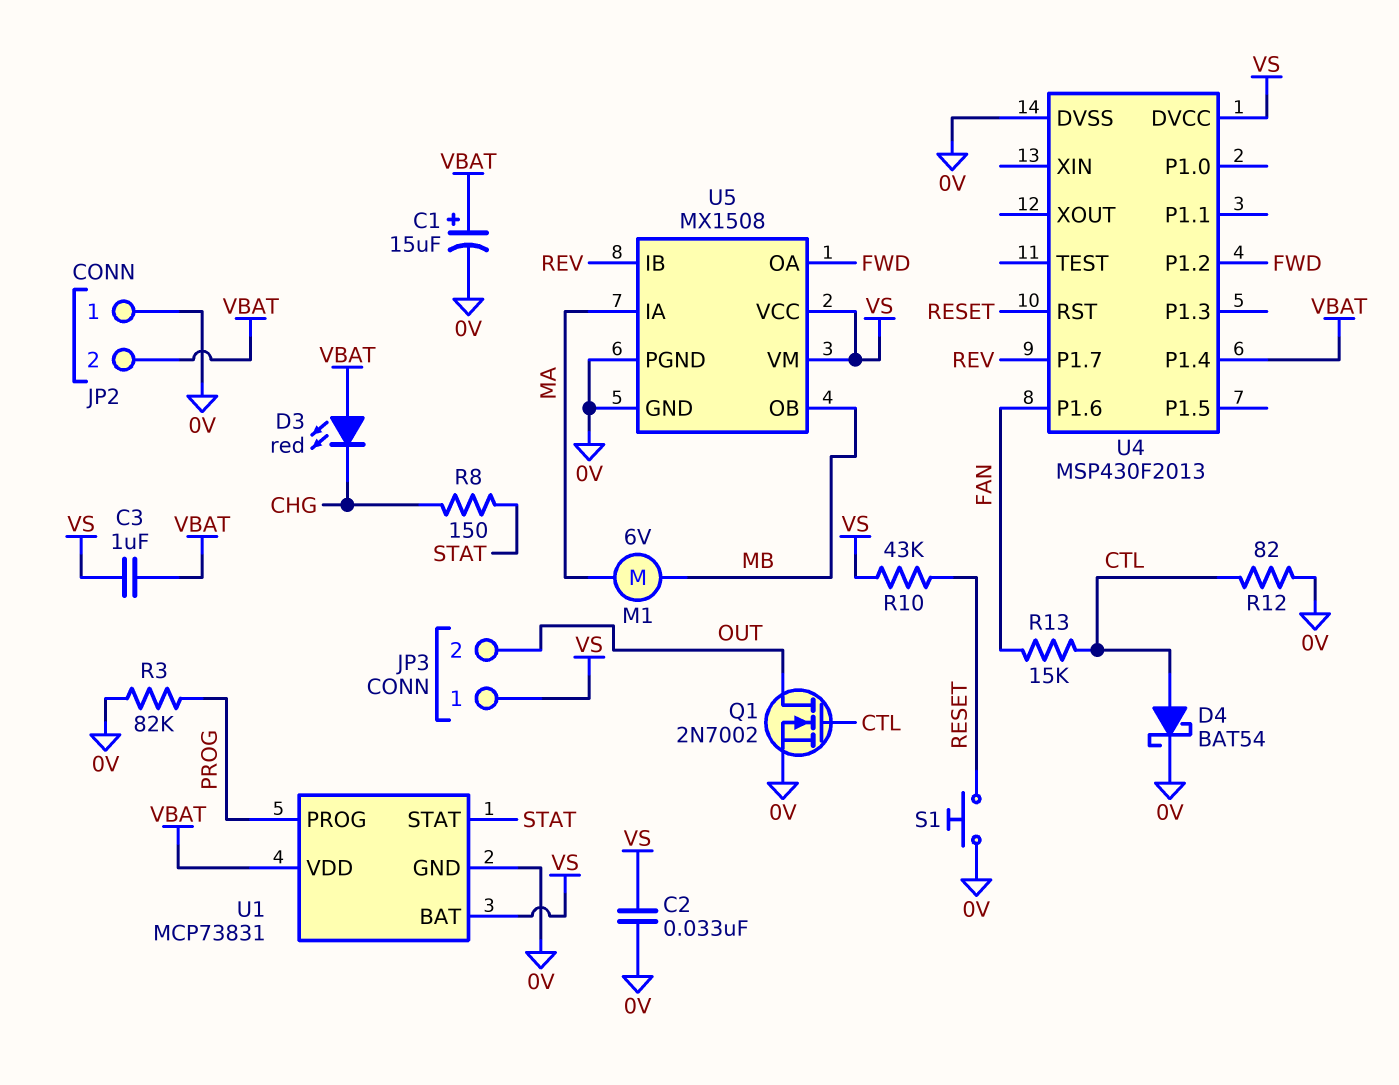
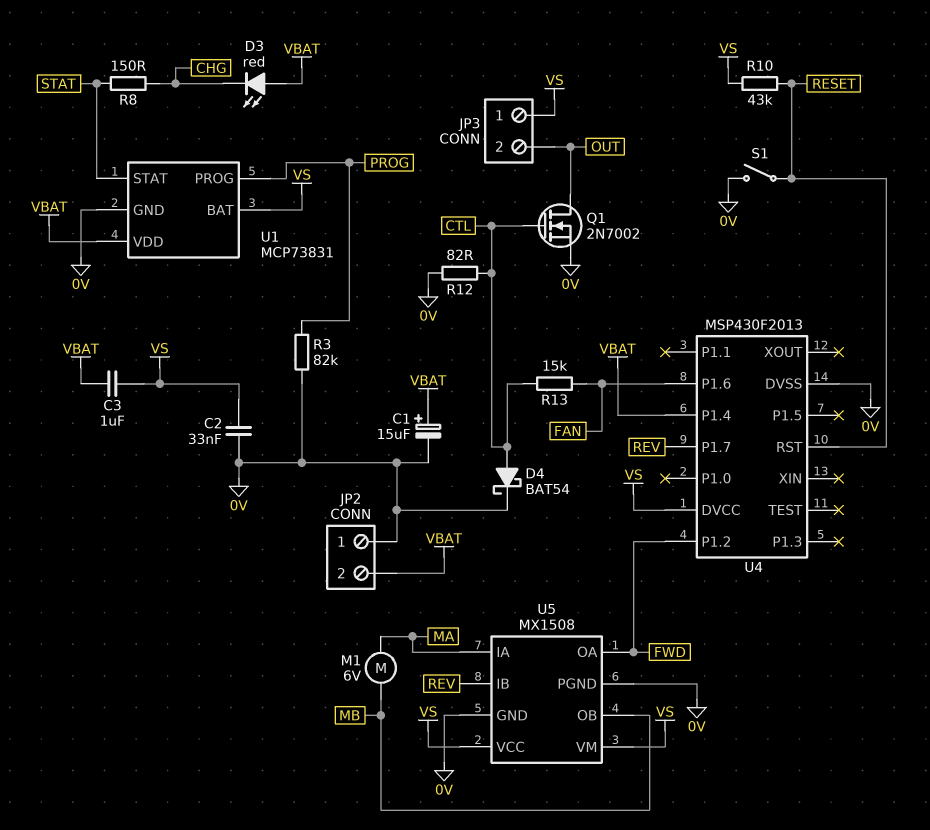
S1: button (0V, RESET) -> switch (0V, RESET)

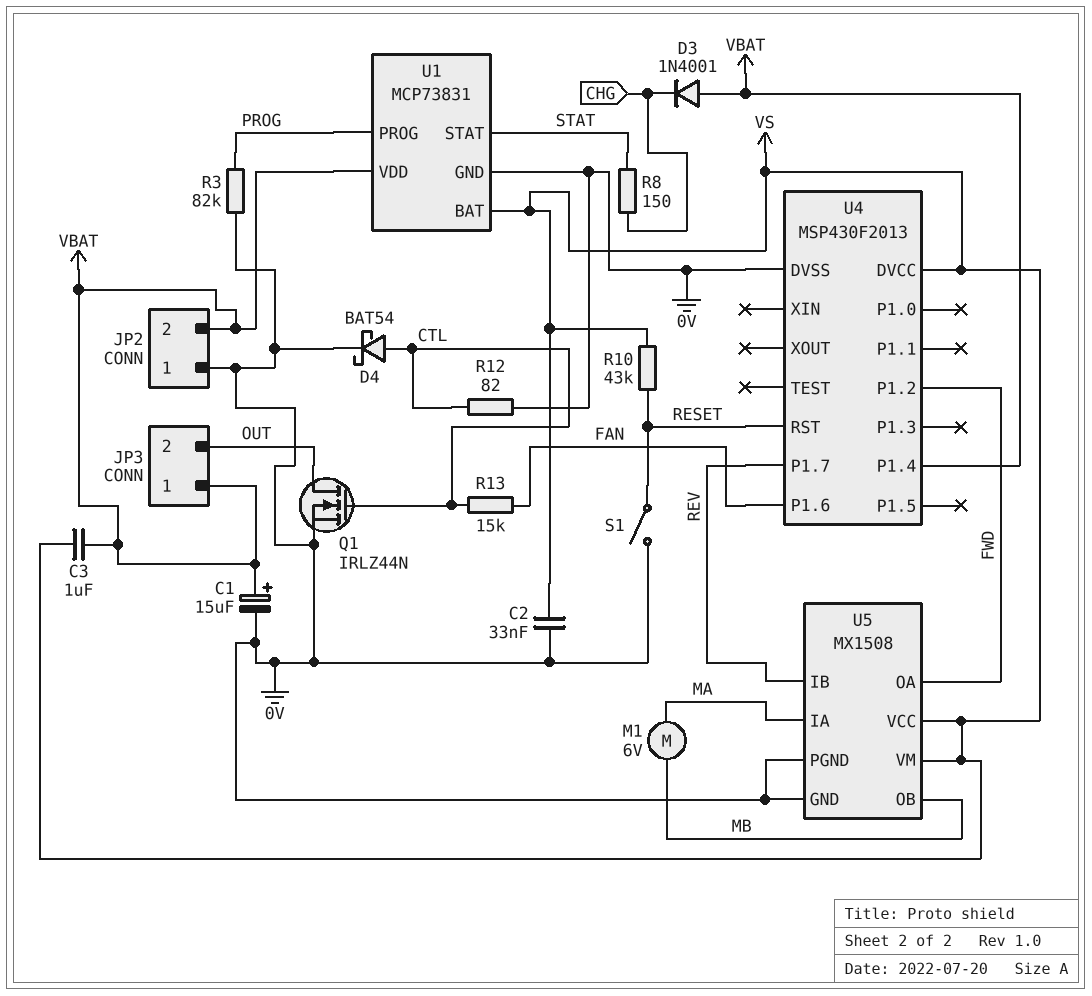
D3: LED red (A VBAT, K CHG) -> diode 1N4001 (A VBAT, K CHG)
JP3 pin 1: VS -> VBAT
Q1: NMOS 2N7002 (G CTL, D OUT, S 0V) -> NMOS IRLZ44N (G CTL, D OUT, S 0V)

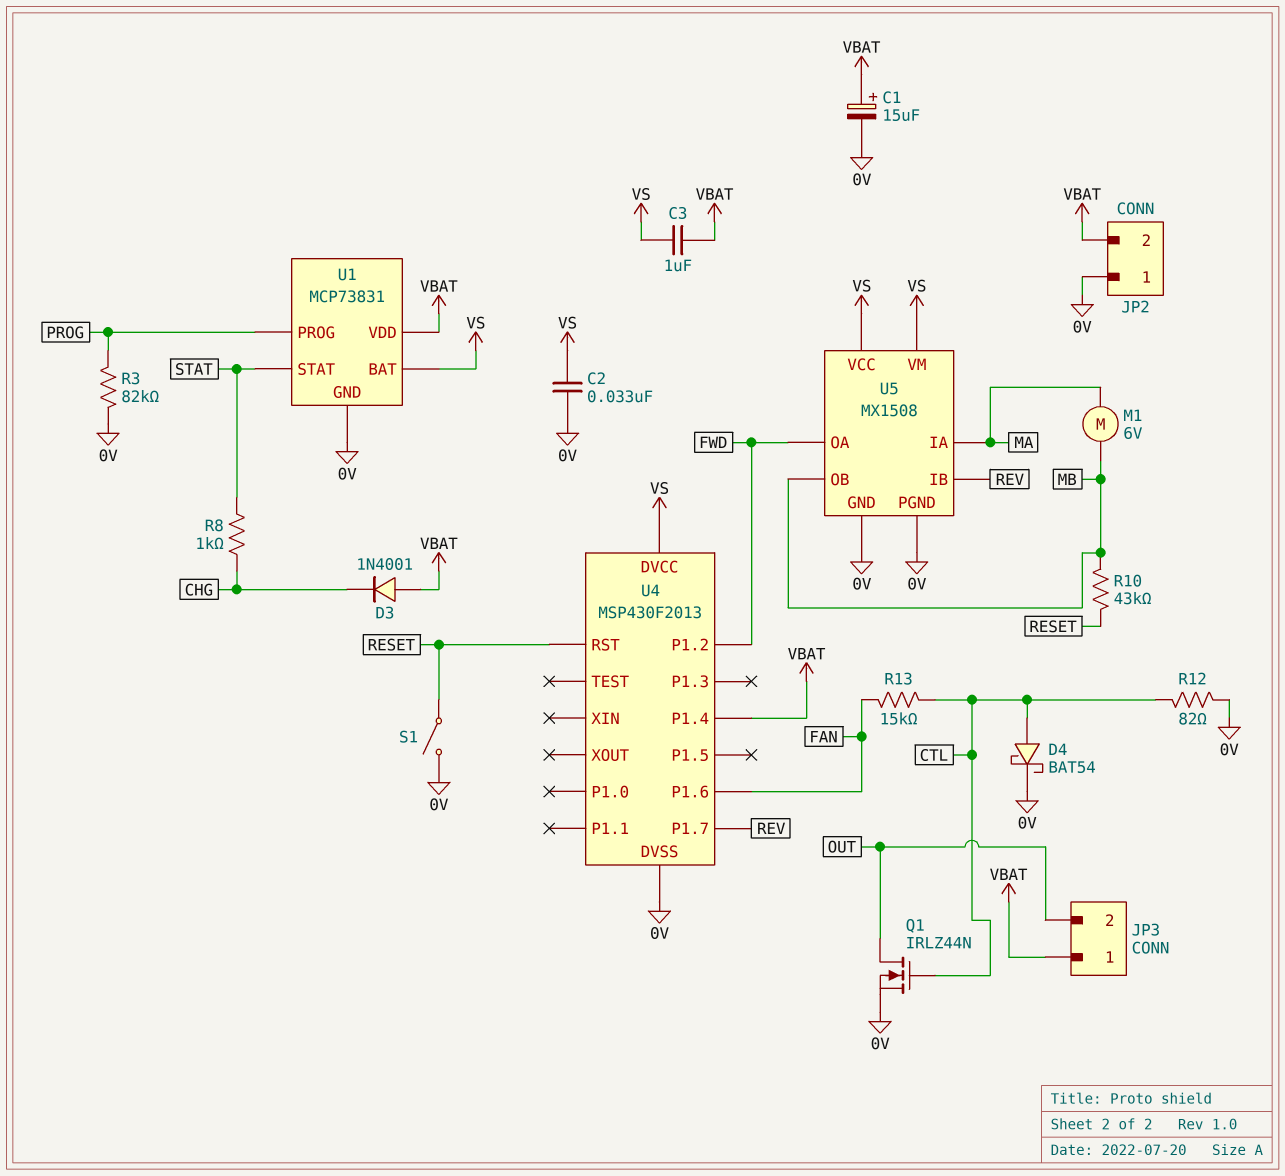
R8: 150 (CHG, STAT) -> 1k (CHG, STAT)
R10: 43k (RESET, VS) -> 43k (MB, RESET)

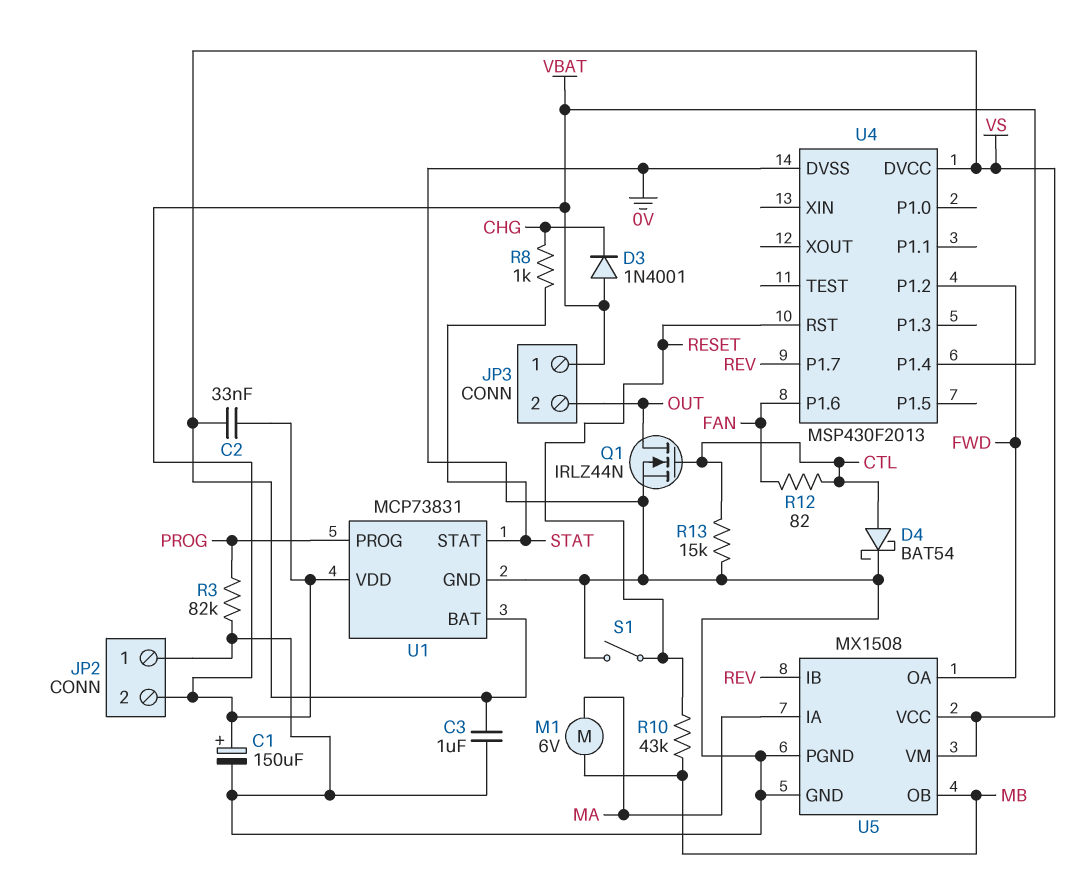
C1: 15uF (plus VBAT, minus 0V) -> 150uF (plus VBAT, minus 0V)
C2: 33nF (0V, VS) -> 33nF (VBAT, VS)
C3: 1uF (VBAT, VS) -> 1uF (0V, VS)
R12: 82 (0V, CTL) -> 82 (CTL, FAN)
R13: 15k (CTL, FAN) -> 15k (0V, CTL)

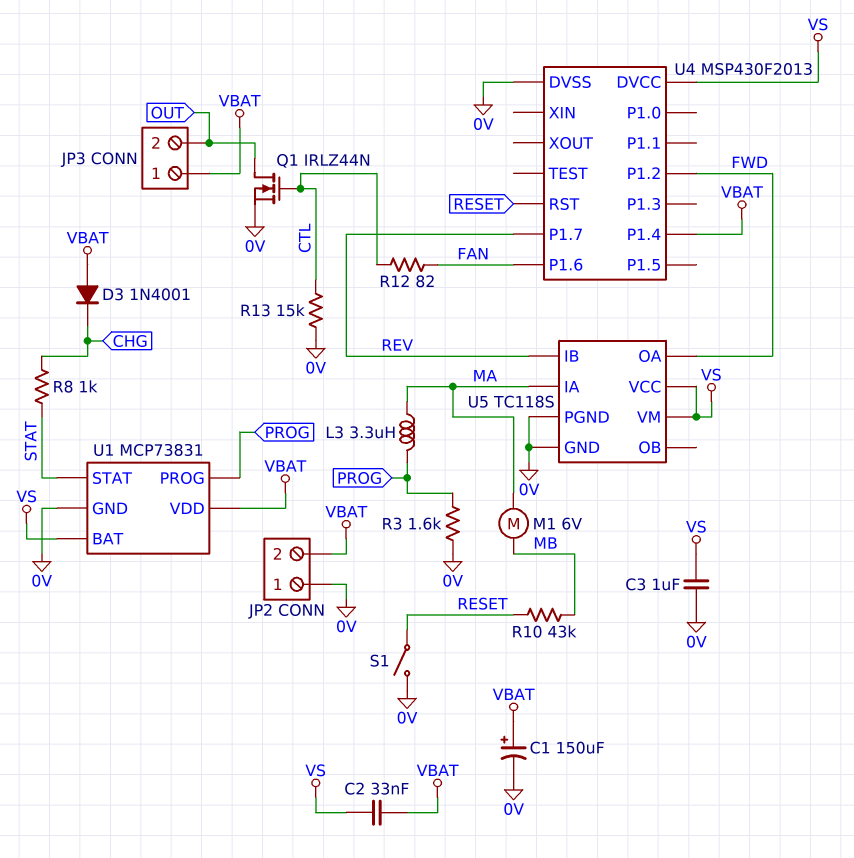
D4: schottky BAT54 (A CTL, K 0V) -> none
L3: none -> 3.3uH (MA, PROG)
R3: 82k (0V, PROG) -> 1.6k (0V, PROG)
U5: MX1508 -> TC118S
U5 pin OB: MB -> none

